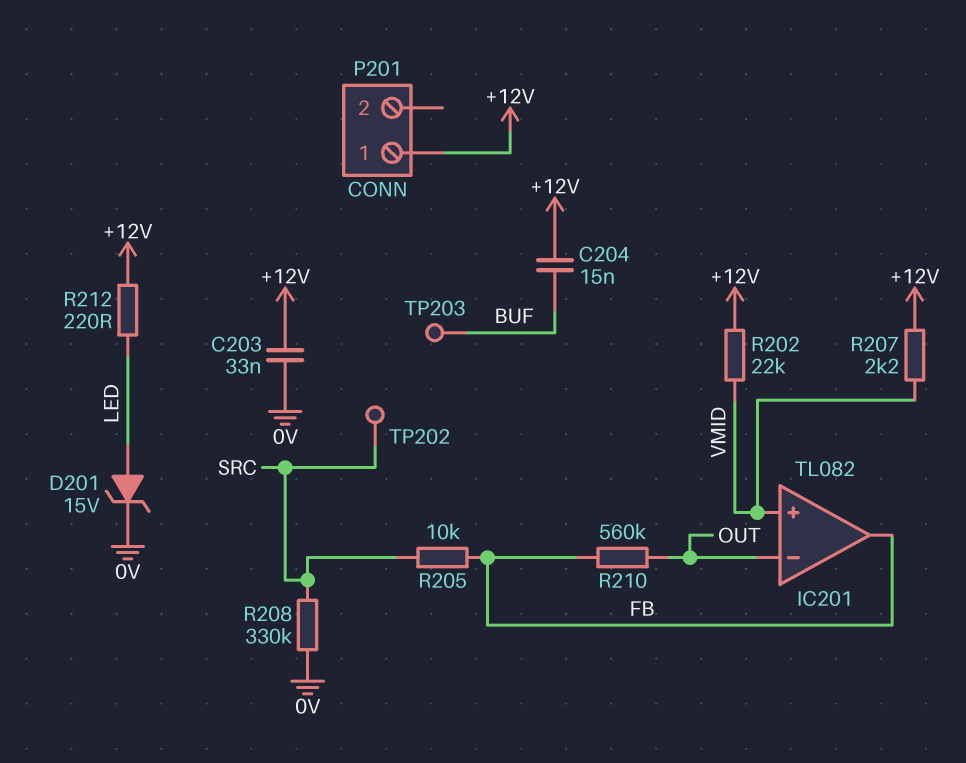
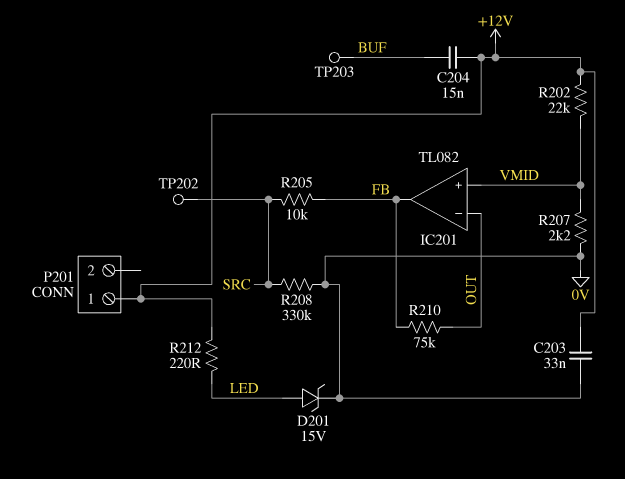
R207: 2.2k (+12V, VMID) -> 2.2k (0V, VMID)
R210: 560k (FB, OUT) -> 75k (FB, OUT)

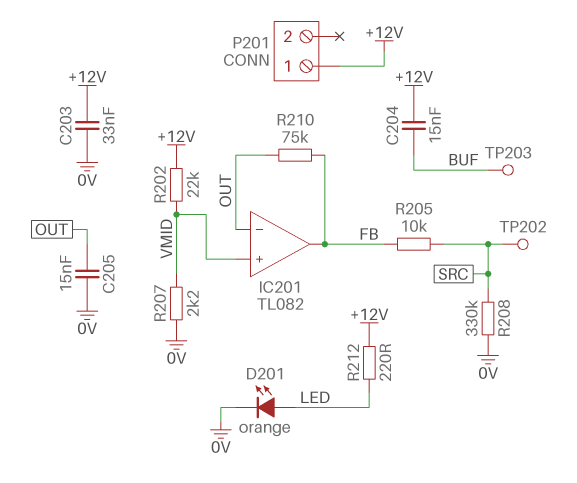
C205: none -> 15nF (0V, OUT)
D201: zener 15V (A LED, K 0V) -> LED orange (A LED, K 0V)

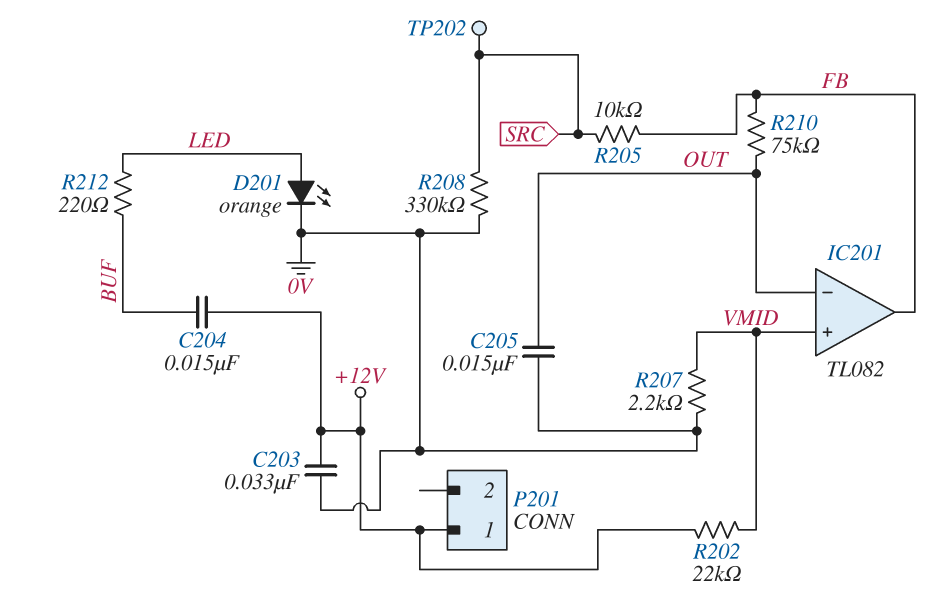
R212: 220 (+12V, LED) -> 220 (BUF, LED)
TP203: test point (BUF) -> none

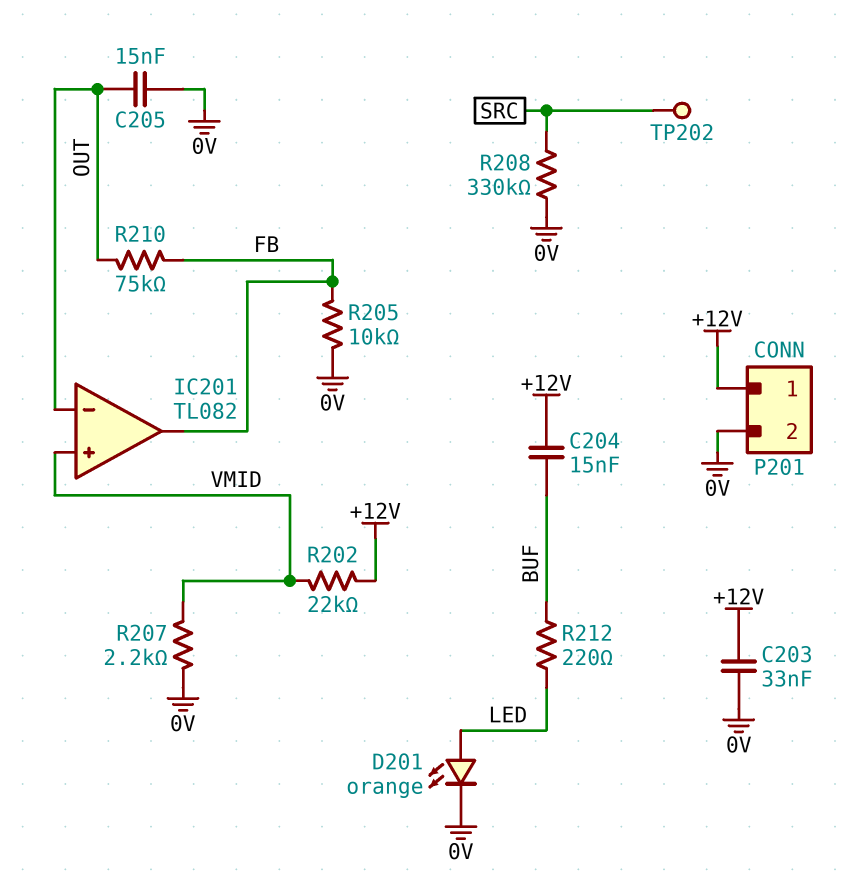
P201 pin 2: none -> 0V
R205: 10k (FB, SRC) -> 10k (0V, FB)

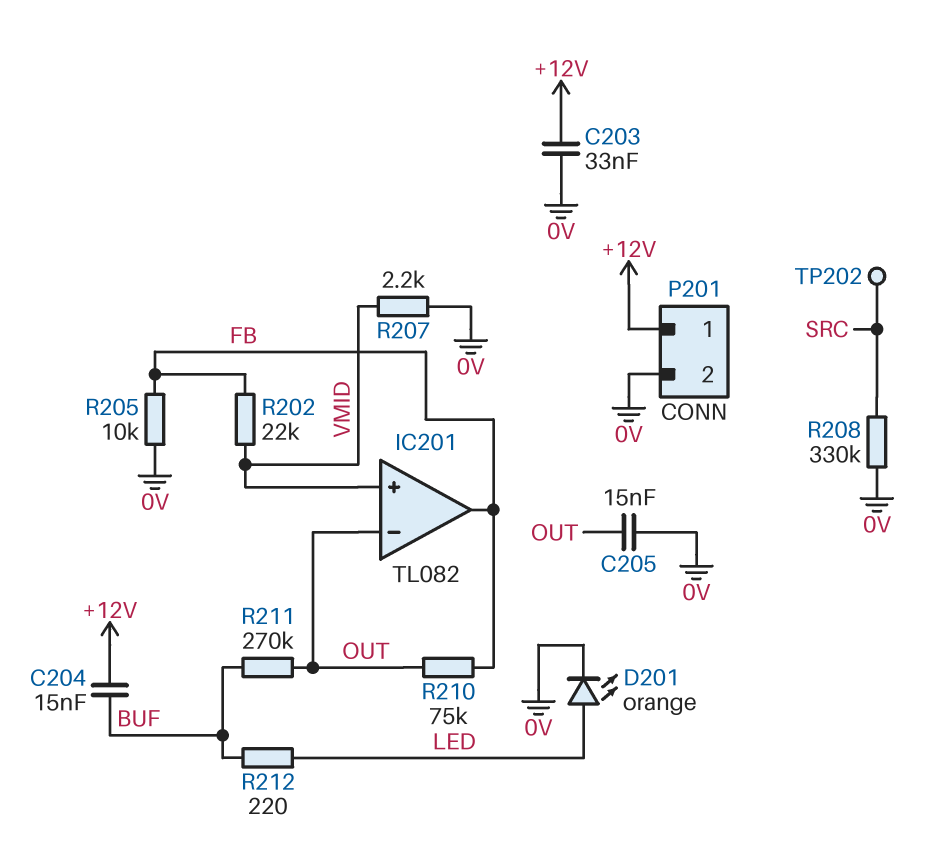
R202: 22k (+12V, VMID) -> 22k (FB, VMID)
R211: none -> 270k (BUF, OUT)

